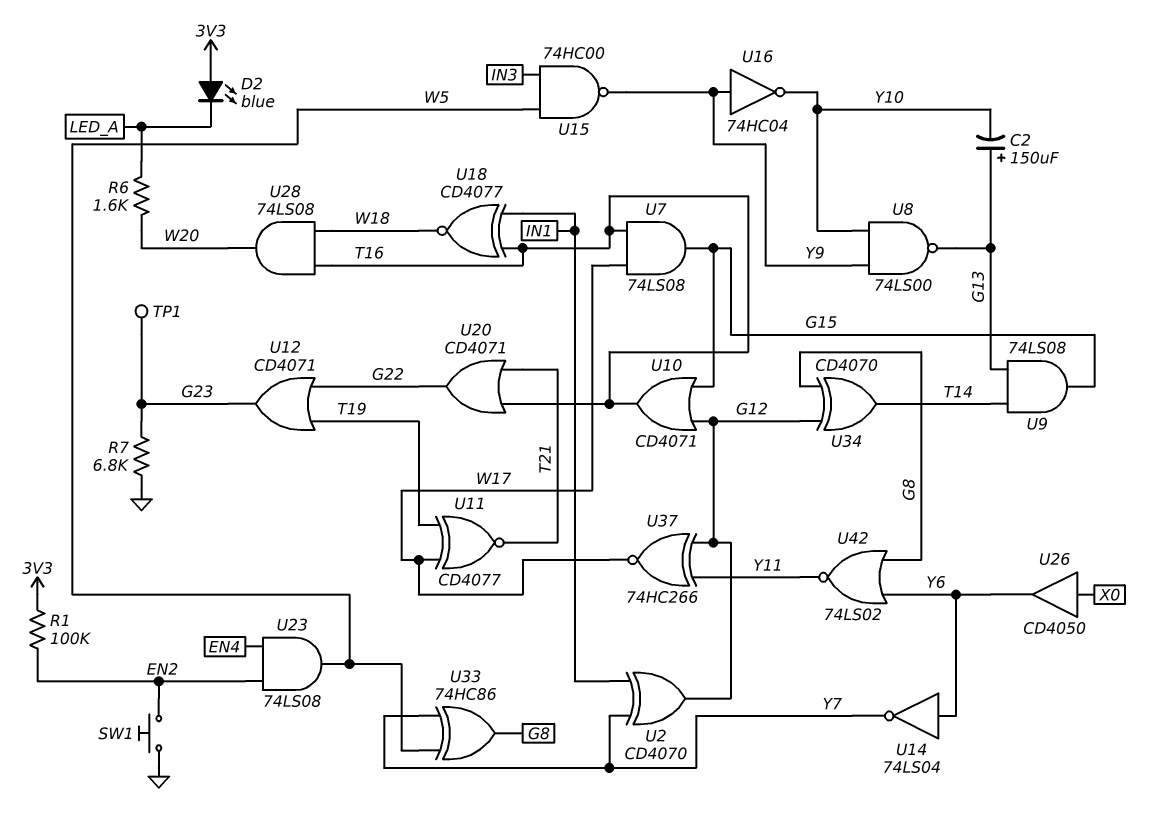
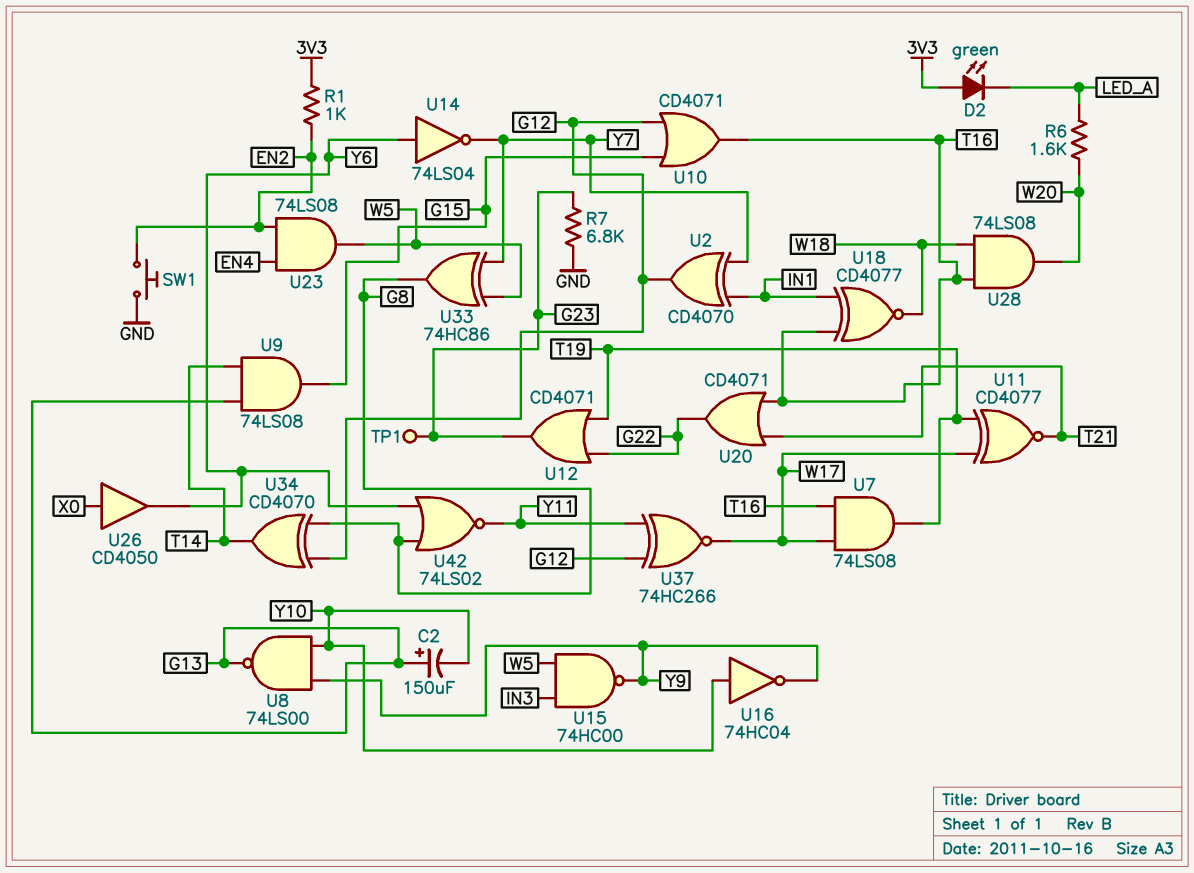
D2: LED blue (A 3V3, K LED_A) -> LED green (A 3V3, K LED_A)
R1: 100k (3V3, EN2) -> 1k (3V3, EN2)
U7: AND 74LS08 (in T16, in W17, out G15) -> AND 74LS08 (in T16, in W17, out T19)
U16: NOT 74HC04 (in Y9, out Y10) -> NOT 74HC04 (in Y10, out Y9)

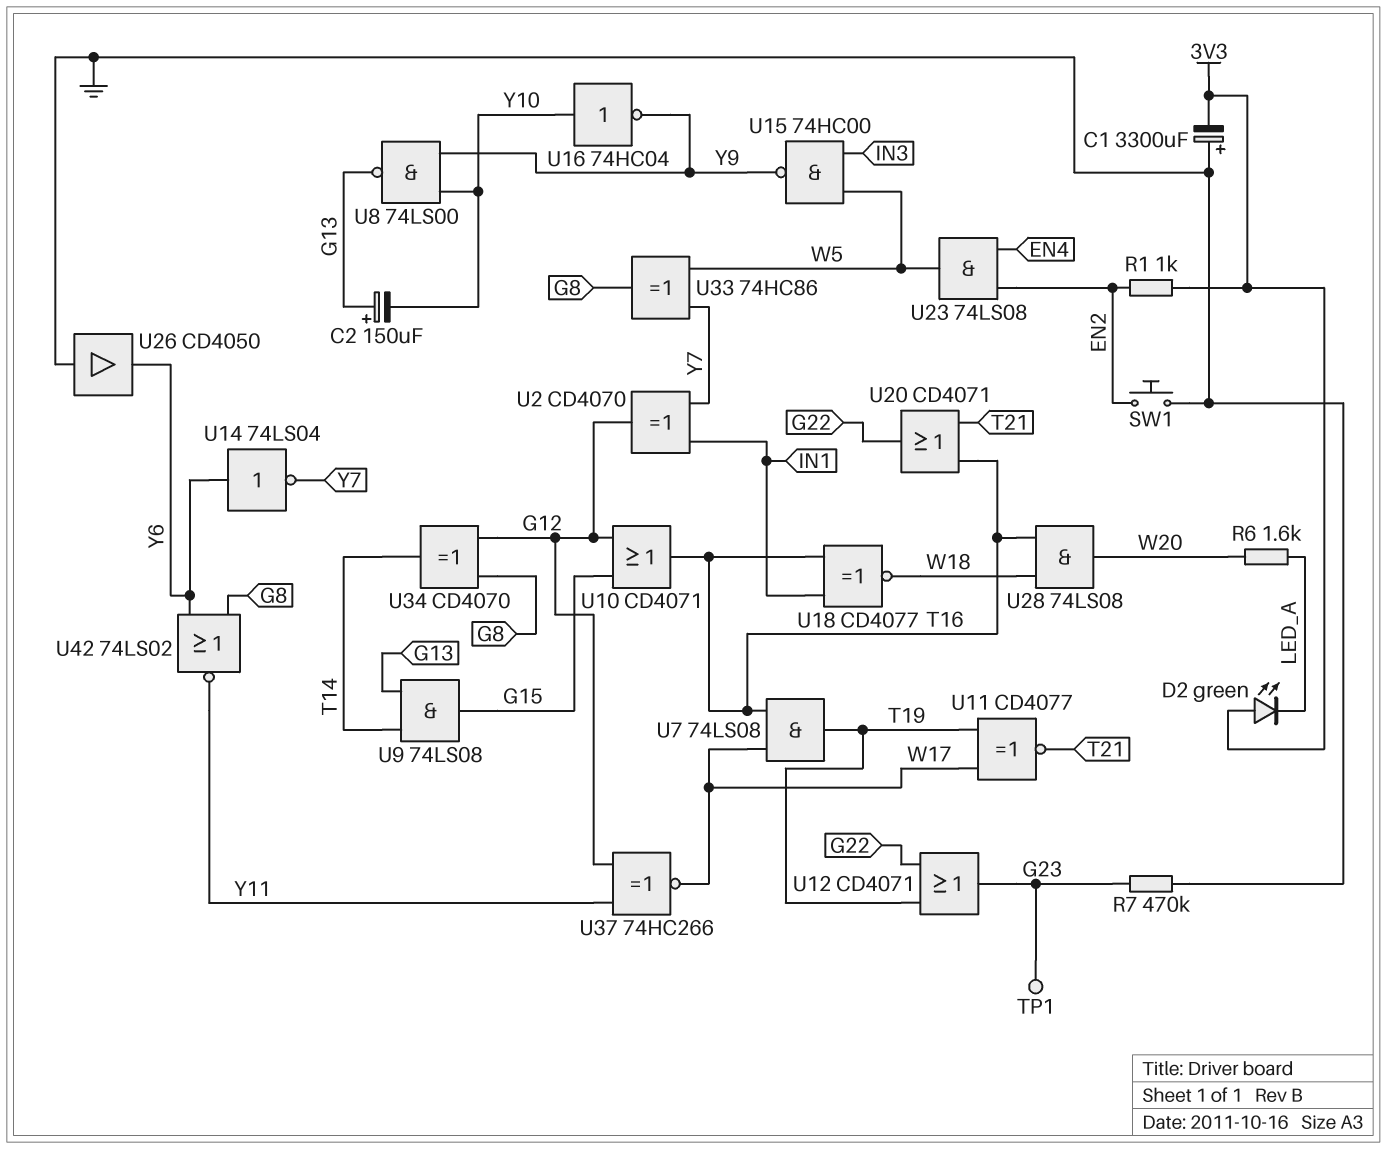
C1: none -> 3300uF (plus GND, minus 3V3)
R7: 6.8k (G23, GND) -> 470k (G23, GND)
U26: buffer CD4050 (in X0, out Y6) -> buffer CD4050 (in GND, out Y6)

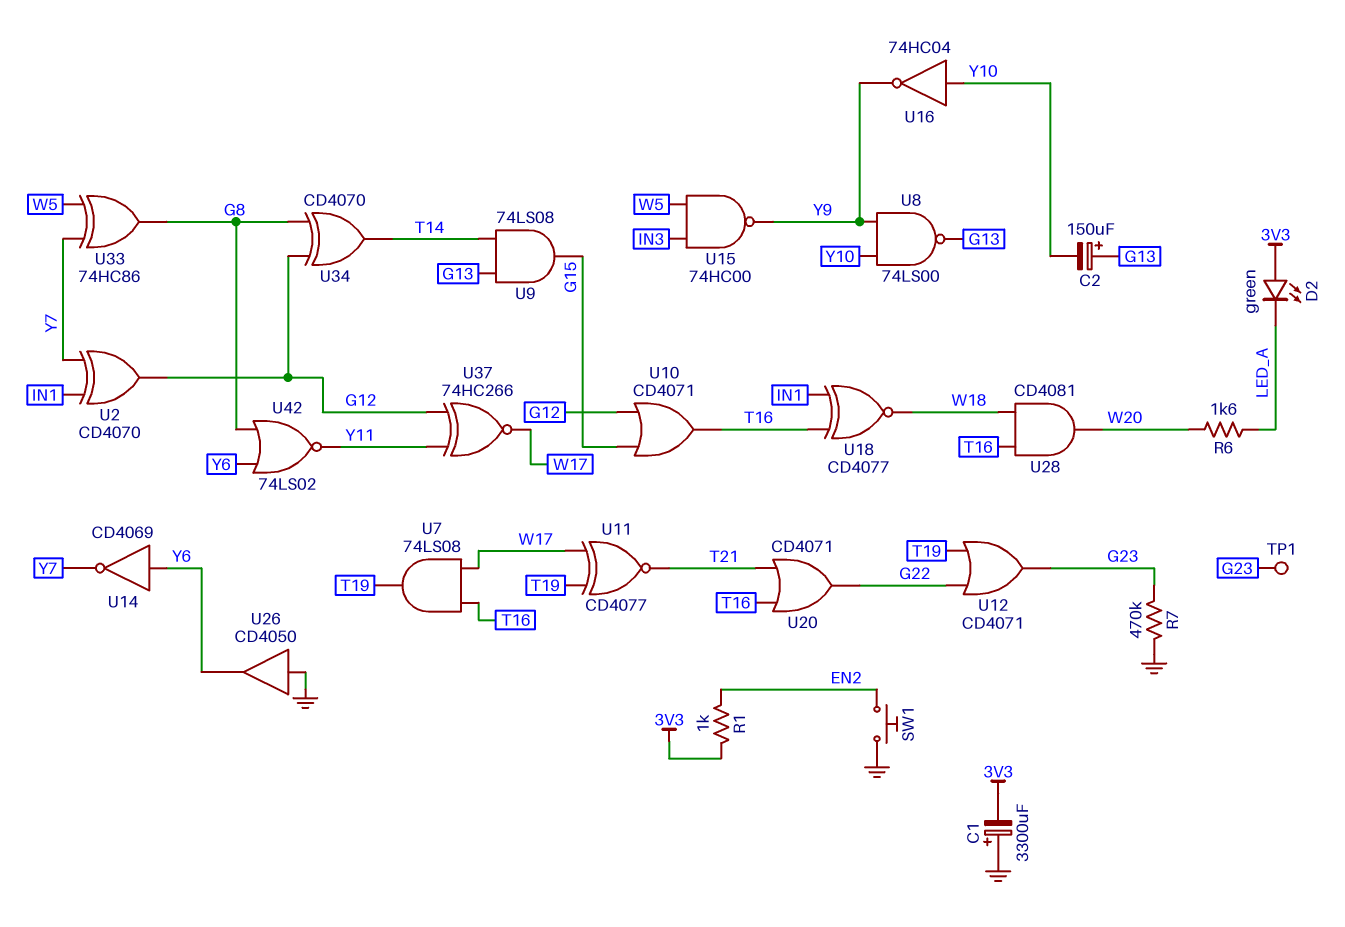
U14: NOT 74LS04 (in Y6, out Y7) -> NOT CD4069 (in Y6, out Y7)
U23: AND 74LS08 (in EN2, in EN4, out W5) -> none
U28: AND 74LS08 (in T16, in W18, out W20) -> AND CD4081 (in T16, in W18, out W20)

